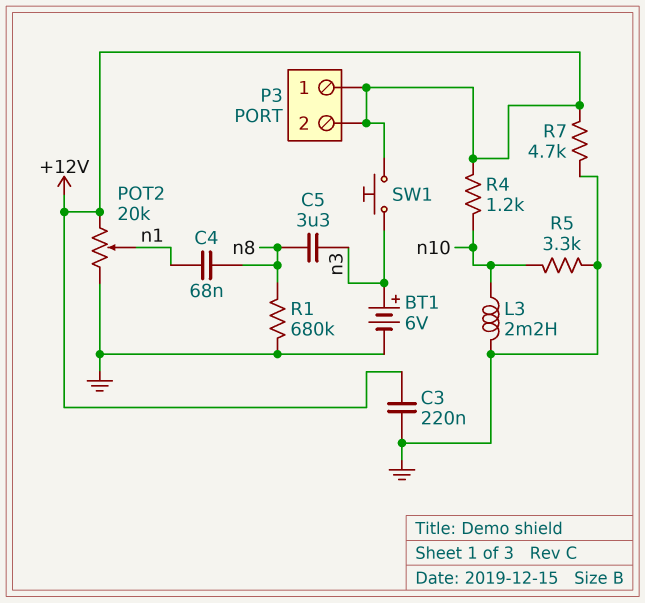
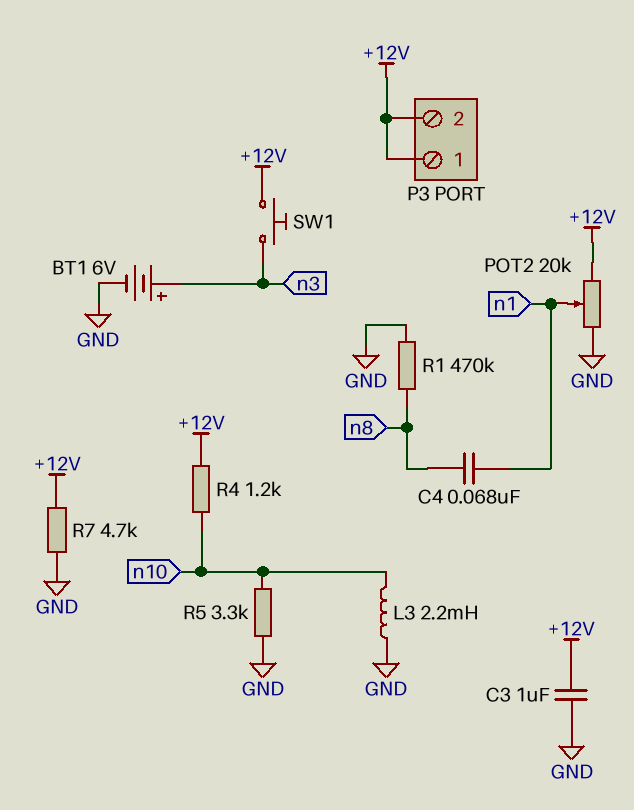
C3: 220nF (+12V, GND) -> 1uF (+12V, GND)
C5: 3.3uF (n3, n8) -> none
R1: 680k (GND, n8) -> 470k (GND, n8)

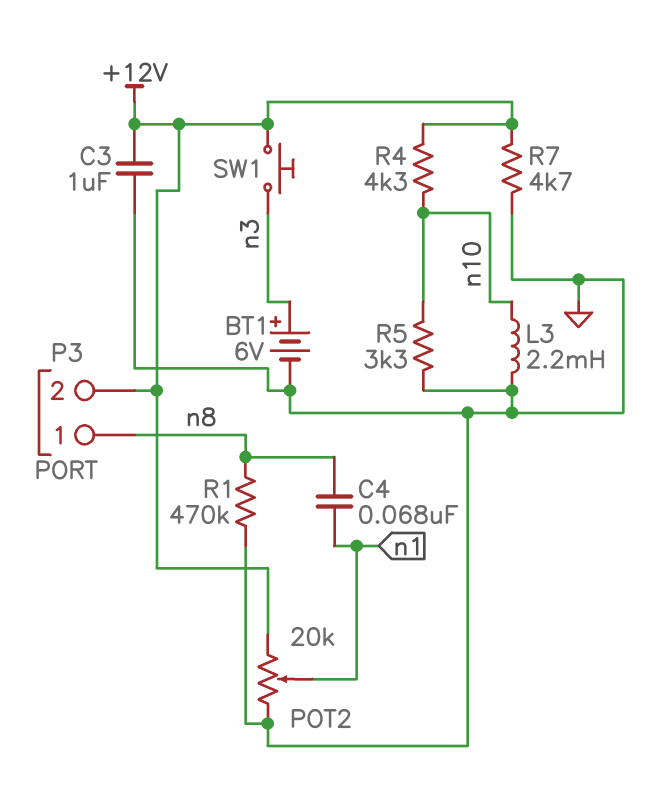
P3 pin 1: +12V -> n8
R4: 1.2k (+12V, n10) -> 4.3k (+12V, n10)

